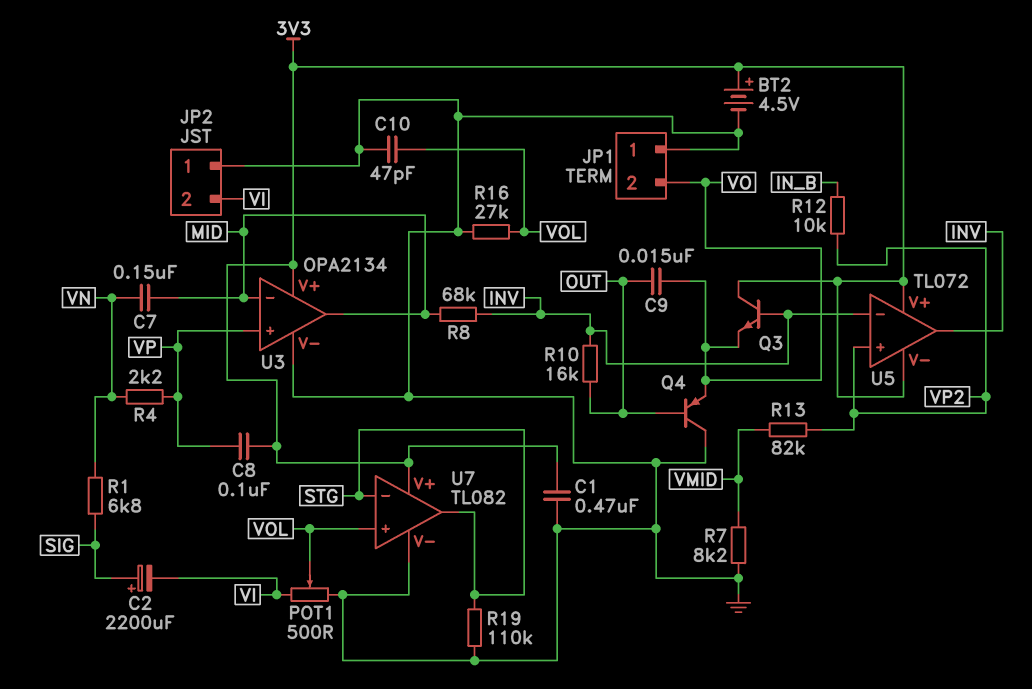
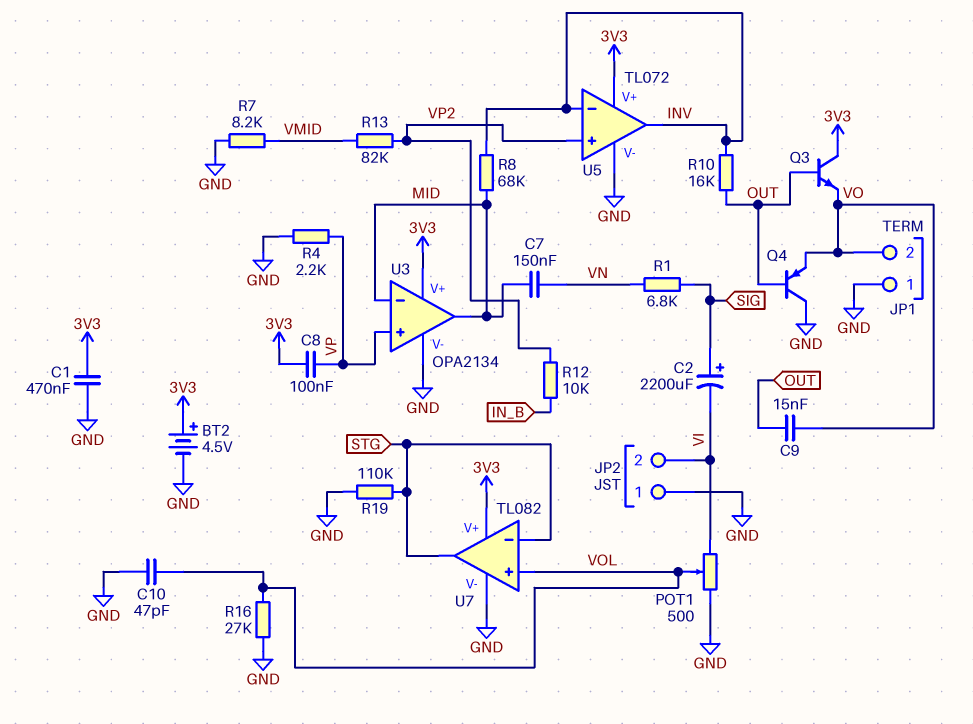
Q3: NPN (B INV, C 3V3, E VO) -> NPN (B OUT, C 3V3, E VO)
R4: 2.2k (VN, VP) -> 2.2k (GND, VP)
U5 pin V-: 3V3 -> GND

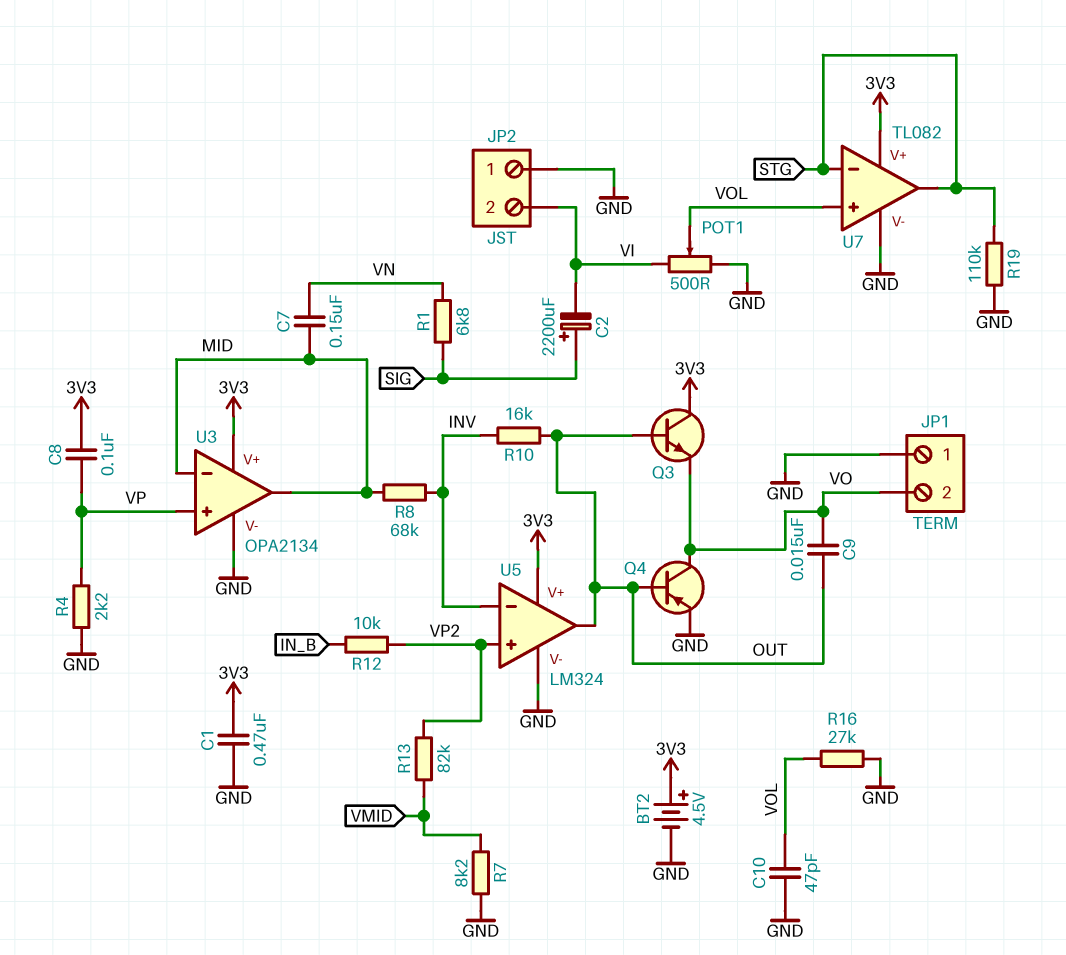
Q4: PNP (B OUT, C GND, E VO) -> PNP (B OUT, C VO, E GND)
U5: TL072 -> LM324
U5 pin out: INV -> OUT

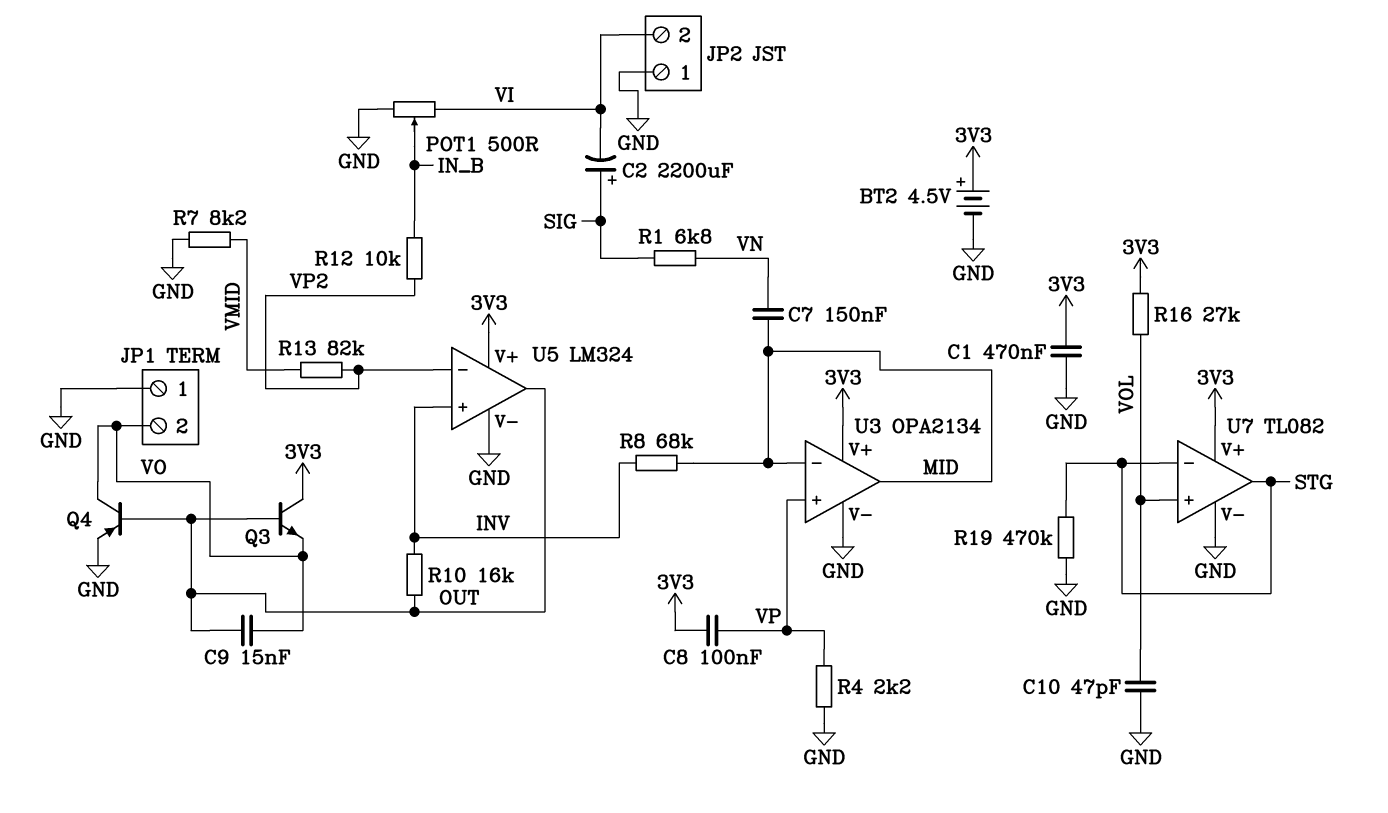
POT1: 500 (GND, VI, wiper VOL) -> 500 (GND, VI, wiper IN_B)
R16: 27k (GND, VOL) -> 27k (3V3, VOL)
R19: 110k (GND, STG) -> 470k (GND, STG)
U5 pin in+: VP2 -> INV
U5 pin in-: INV -> VP2

